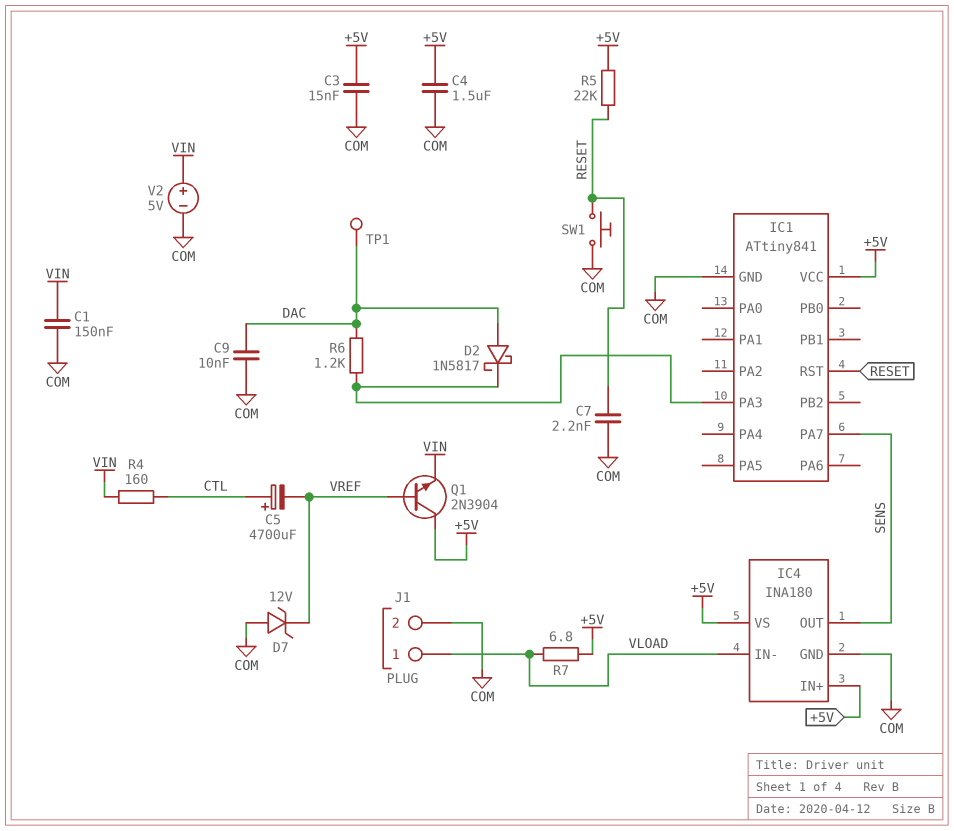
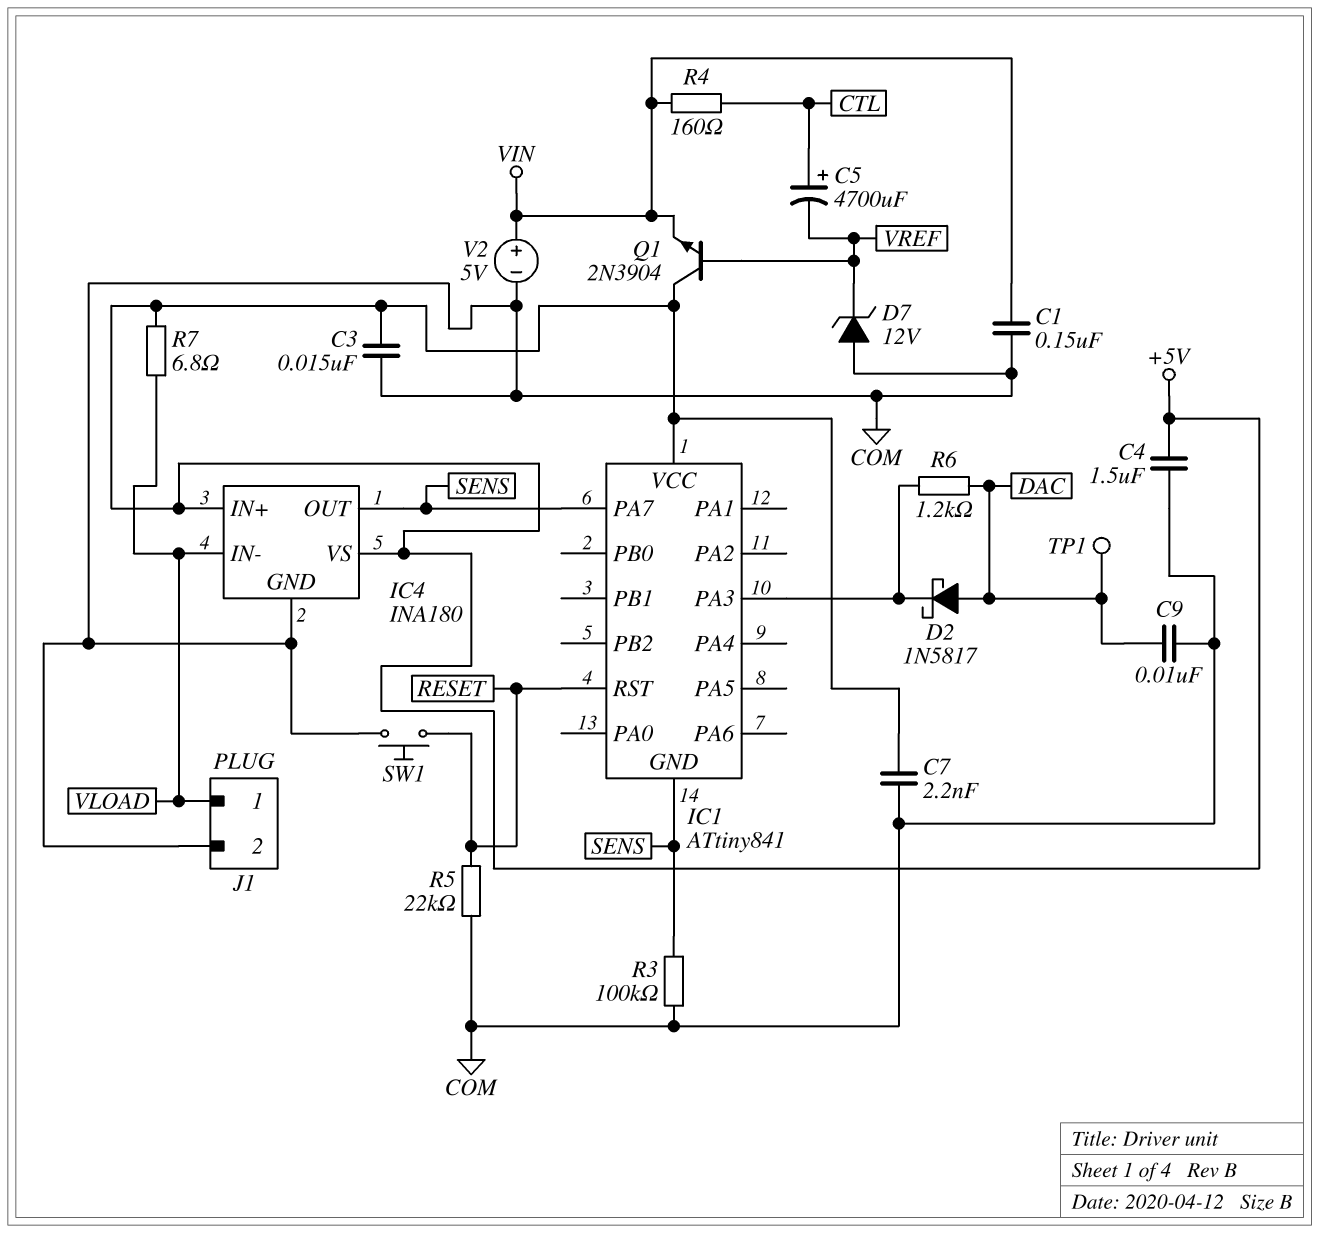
C7: 2.2nF (COM, RESET) -> 2.2nF (+5V, COM)
IC1 pin GND: COM -> SENS
R3: none -> 100k (COM, SENS)
R5: 22k (+5V, RESET) -> 22k (COM, RESET)

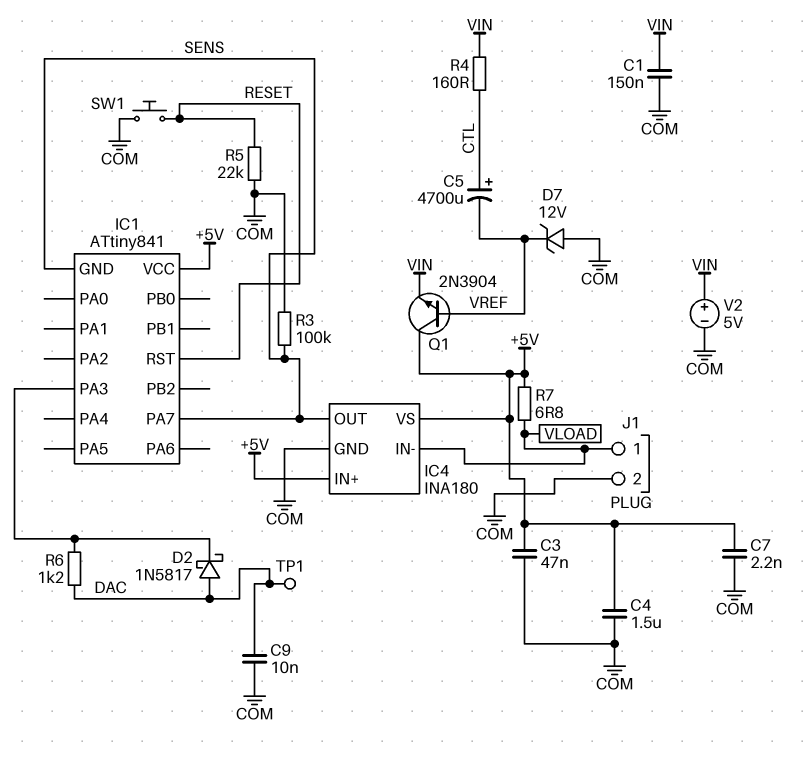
C3: 15nF (+5V, COM) -> 47nF (+5V, COM)

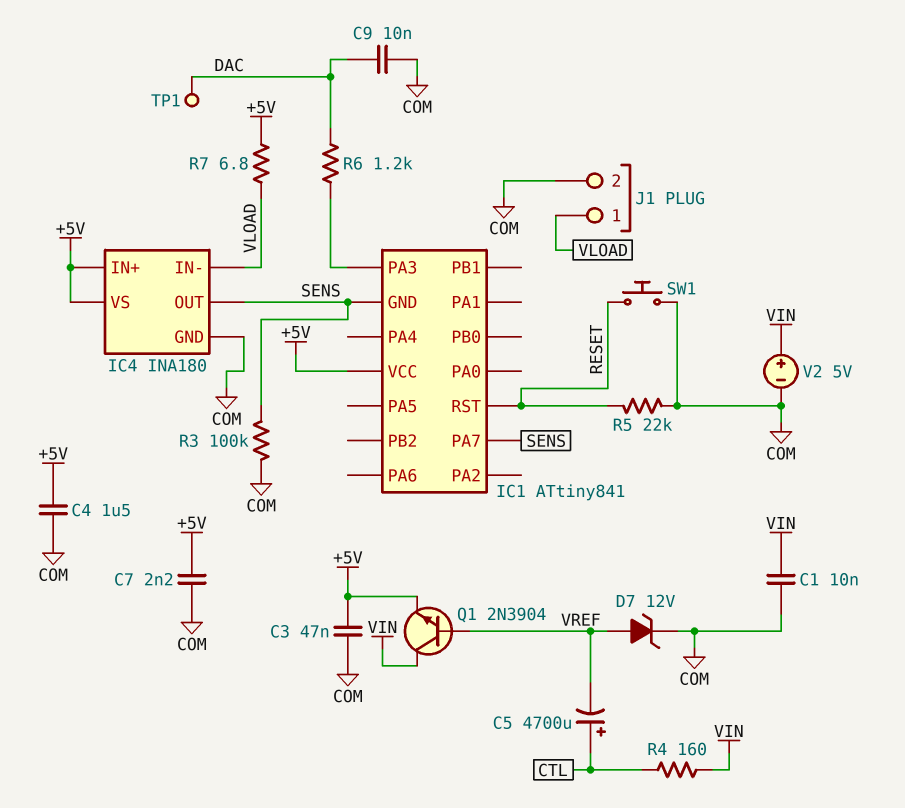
C1: 150nF (COM, VIN) -> 10nF (COM, VIN)
D2: schottky 1N5817 (A DAC, K IC1/PA3) -> none
D7: zener 12V (A COM, K VREF) -> zener 12V (A VREF, K COM)
Q1: NPN 2N3904 (B VREF, C +5V, E VIN) -> NPN 2N3904 (B VREF, C VIN, E +5V)

